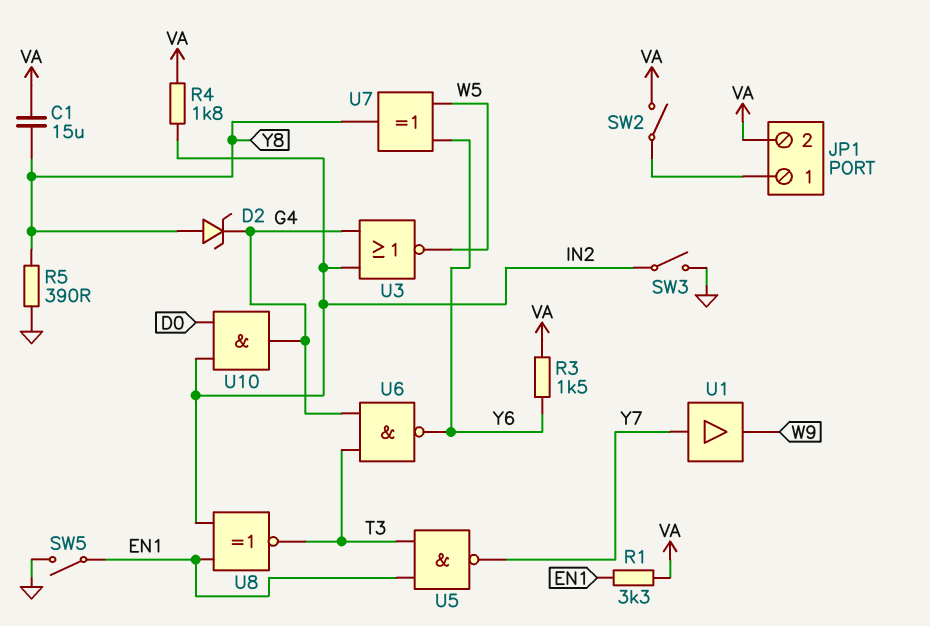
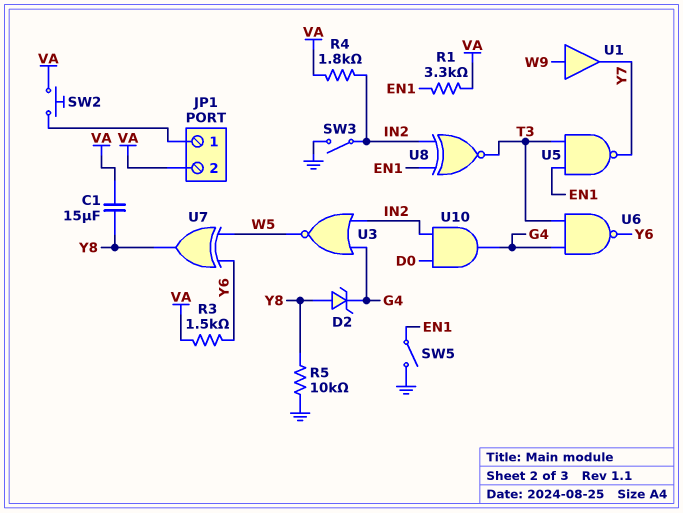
R5: 390 (GND, Y8) -> 10k (GND, Y8)
SW2: switch (JP1/1, VA) -> button (JP1/1, VA)
U1: buffer (in Y7, out W9) -> buffer (in W9, out Y7)

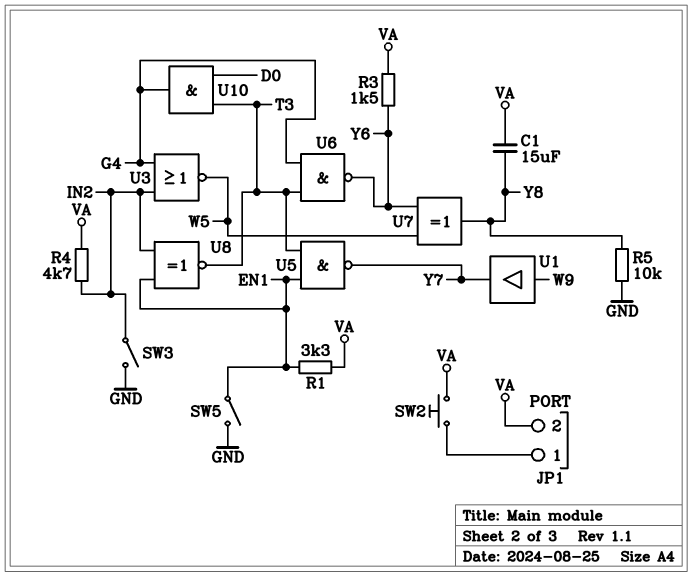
D2: zener (A Y8, K G4) -> none
R4: 1.8k (IN2, VA) -> 4.7k (IN2, VA)
U10: AND (in D0, in IN2, out G4) -> AND (in D0, in T3, out G4)

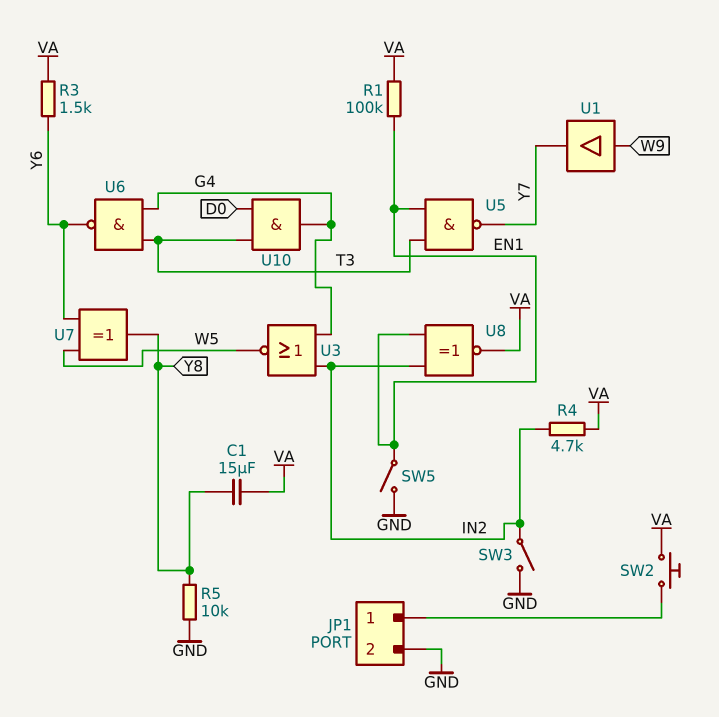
JP1 pin 2: VA -> GND
R1: 3.3k (EN1, VA) -> 100k (EN1, VA)
U8: XNOR (in EN1, in IN2, out T3) -> XNOR (in EN1, in IN2, out VA)

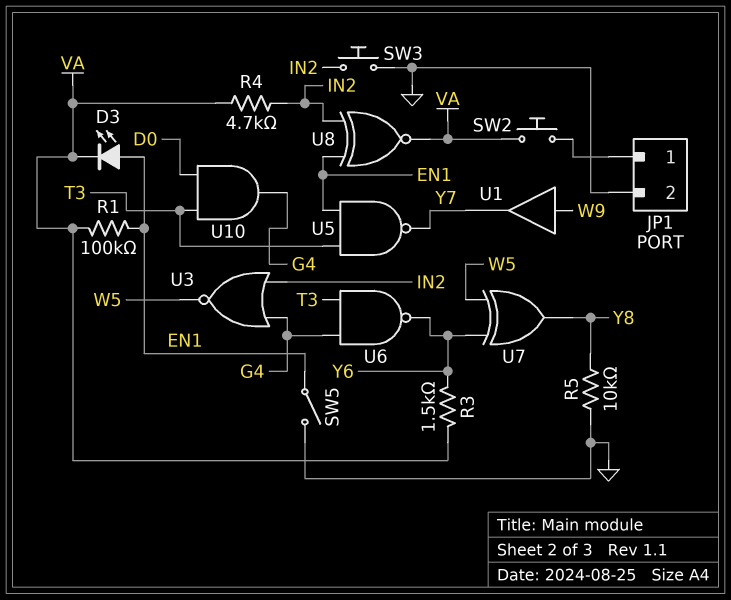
C1: 15uF (VA, Y8) -> none
D3: none -> LED (A EN1, K VA)
SW3: switch (GND, IN2) -> button (GND, IN2)

